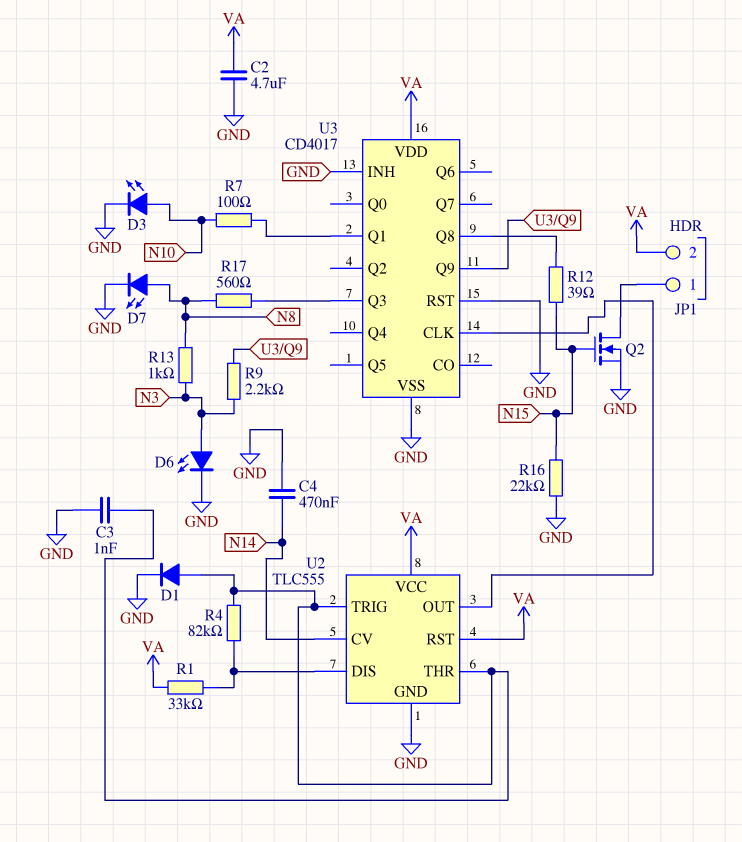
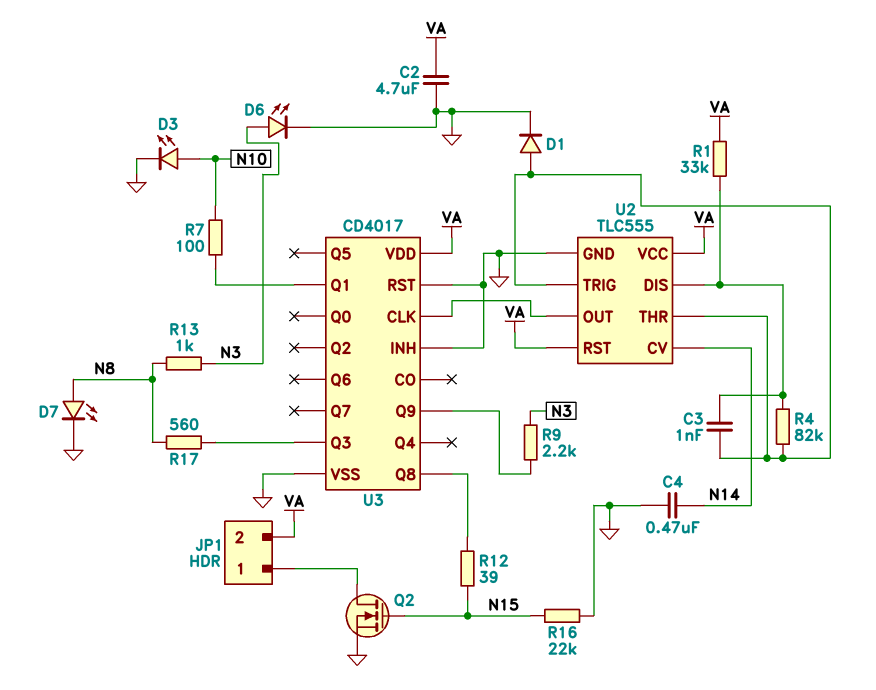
C3: 1nF (GND, U2/THR) -> 1nF (U2/DIS, U2/THR)

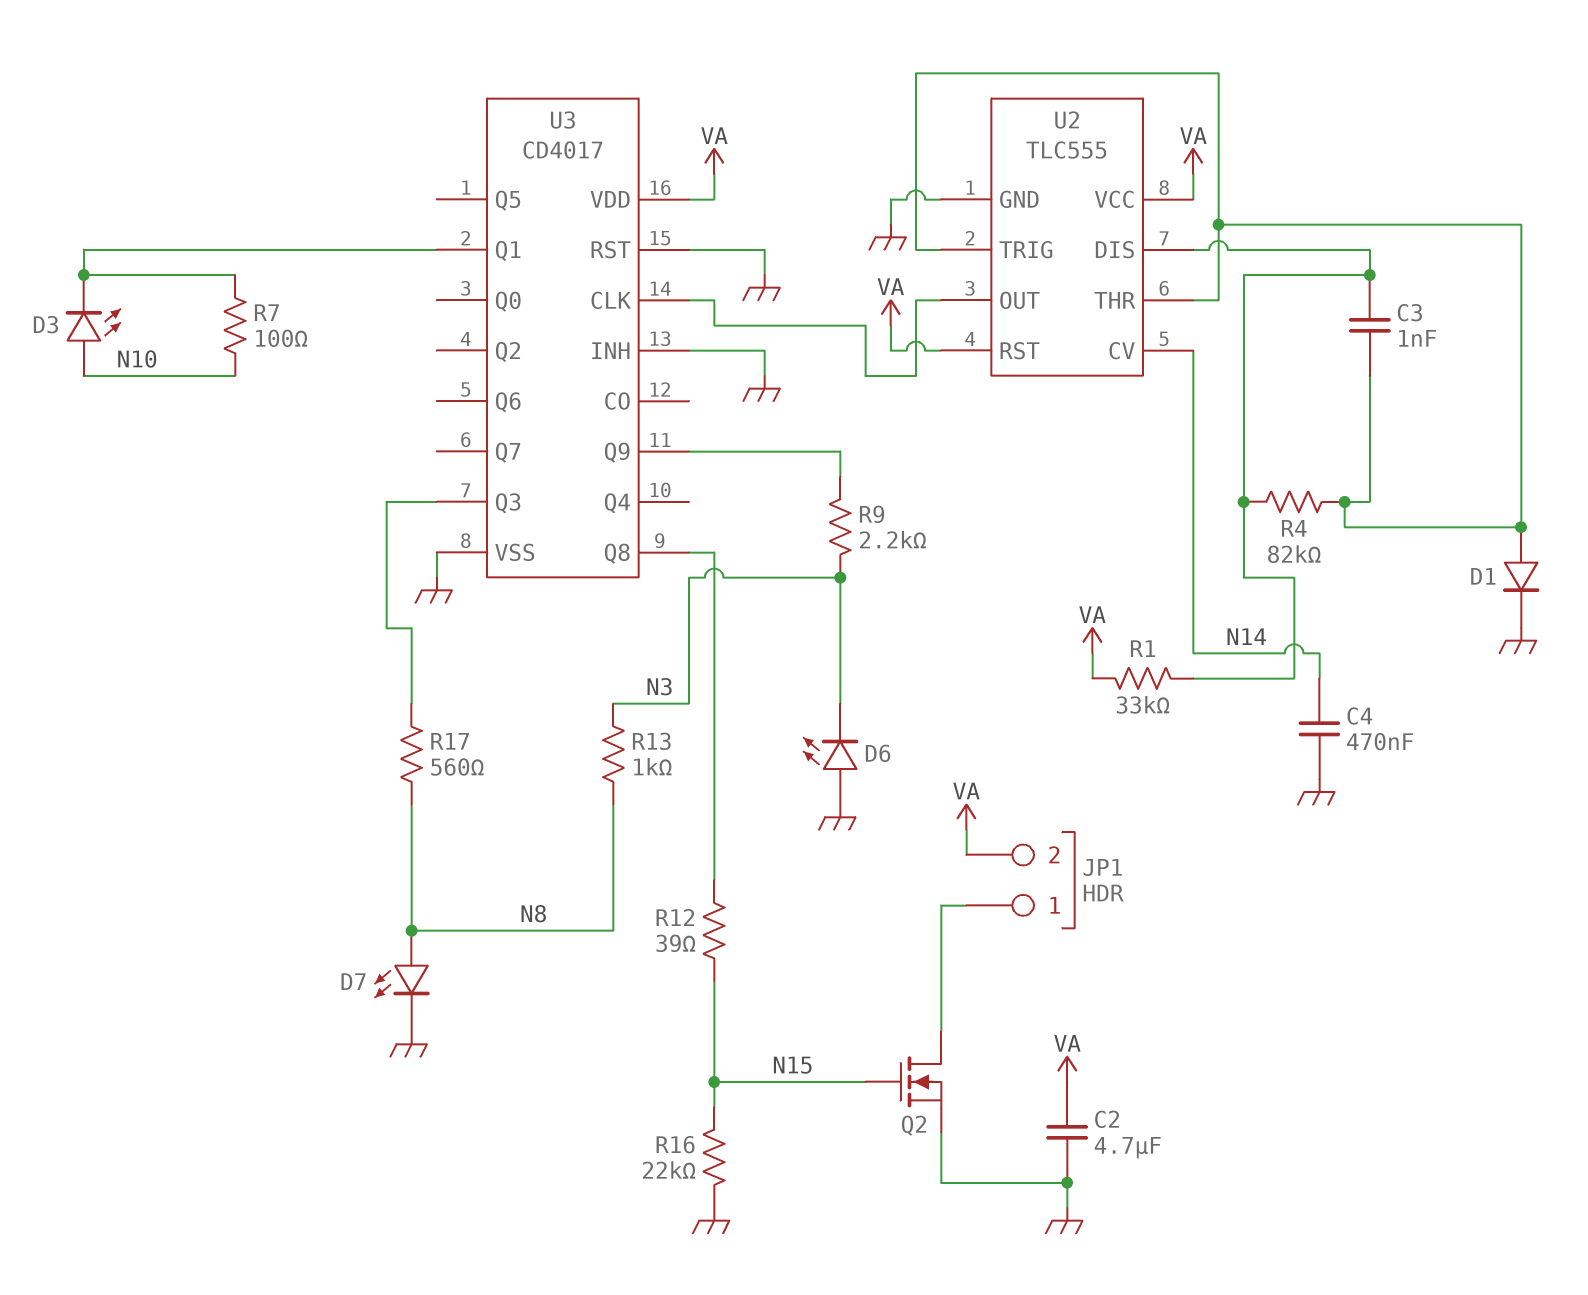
D3: LED (A N10, K GND) -> LED (A N10, K U3/Q1)
D6: LED (A N3, K GND) -> LED (A GND, K N3)

